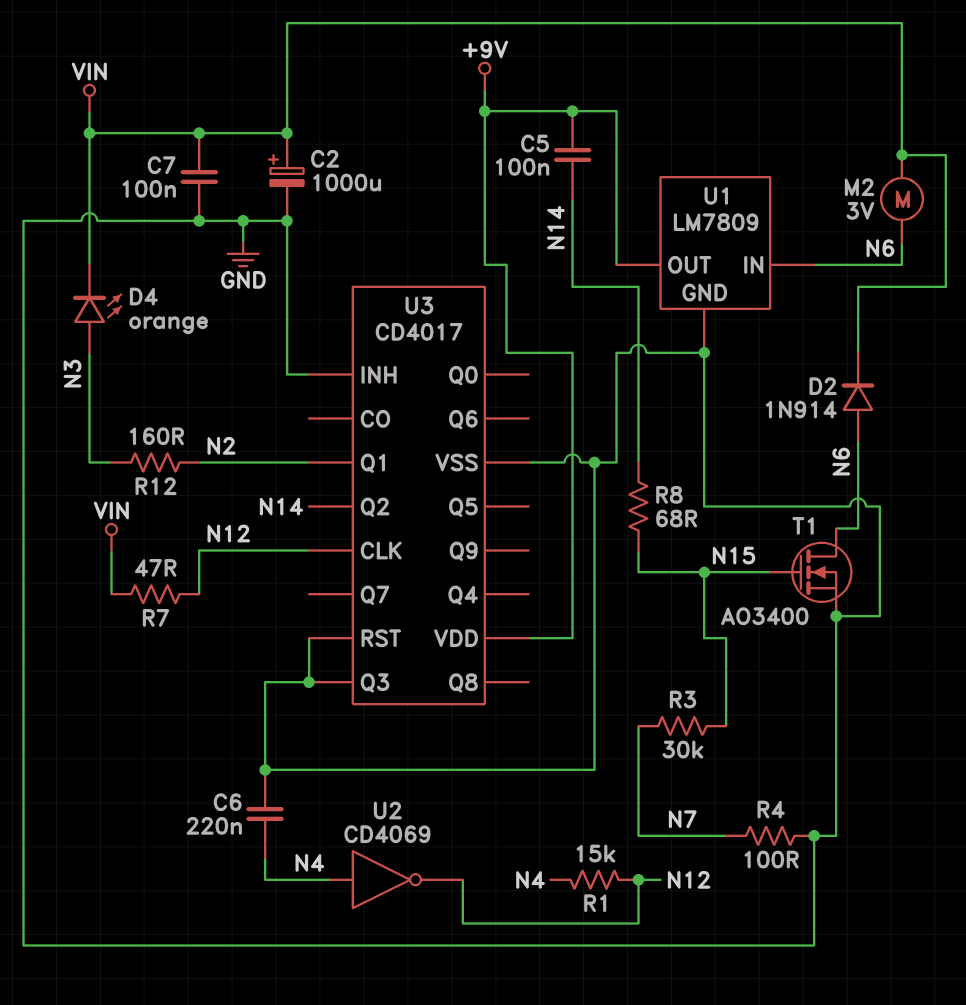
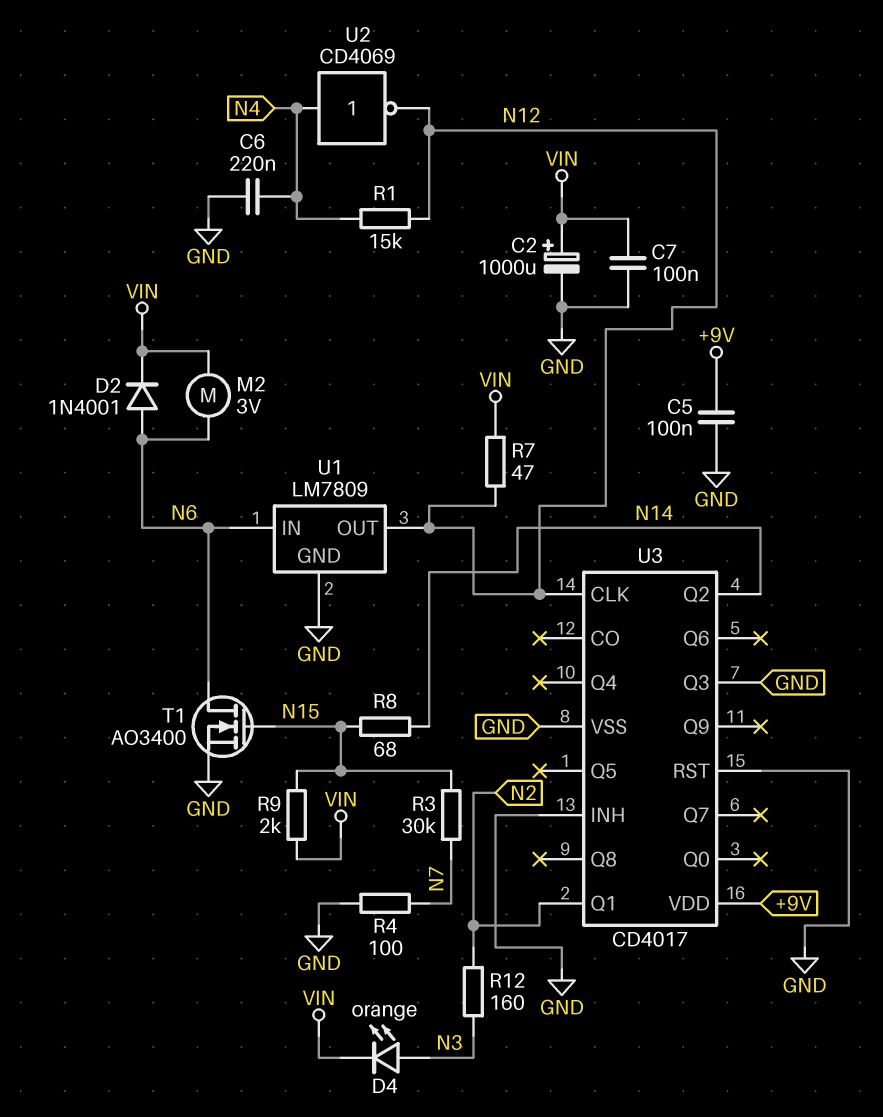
C5: 100nF (+9V, N14) -> 100nF (+9V, GND)
D2: diode 1N914 (A N6, K VIN) -> diode 1N4001 (A N6, K VIN)
R9: none -> 2k (N15, VIN)
U1 pin OUT: +9V -> N12

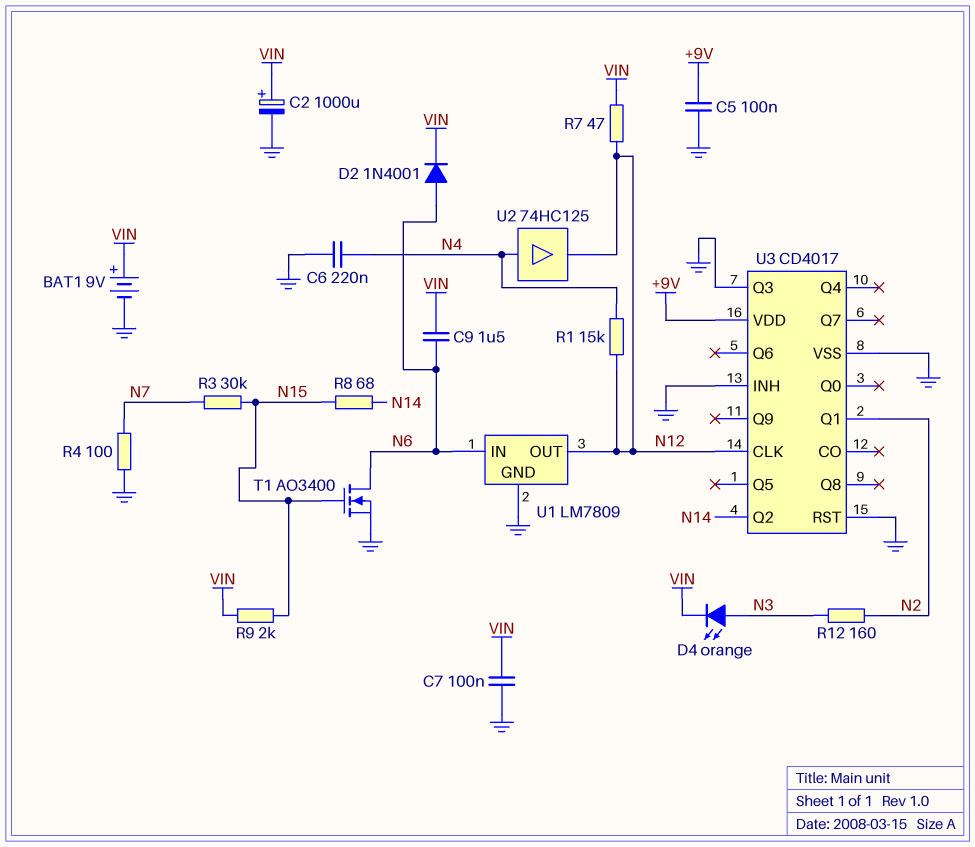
BAT1: none -> 9V (plus VIN, minus GND)
C9: none -> 1.5uF (N6, VIN)
M2: motor 3V (N6, VIN) -> none
U2: NOT CD4069 (in N4, out N12) -> buffer 74HC125 (in N4, out N12)

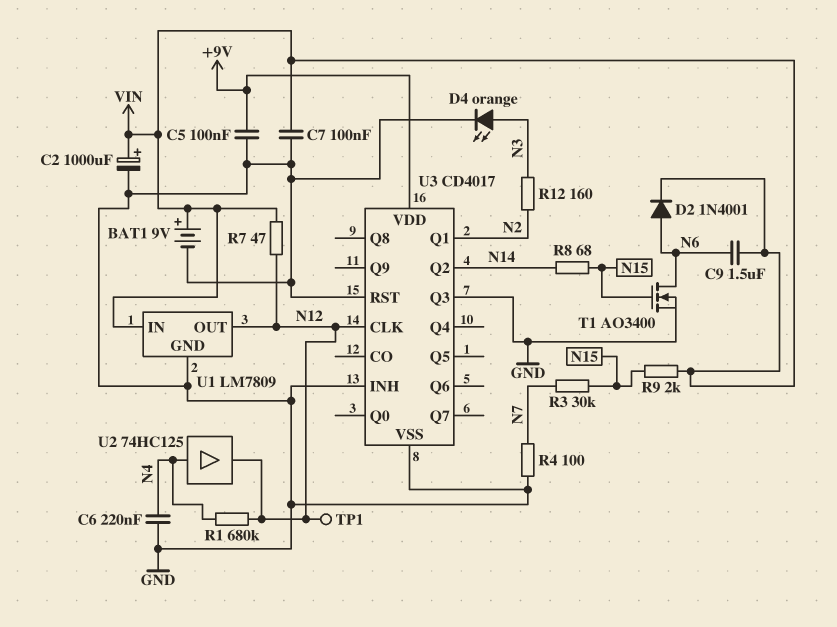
D4: LED orange (A N3, K VIN) -> LED orange (A N3, K GND)
R1: 15k (N4, N12) -> 680k (N4, N12)
TP1: none -> test point (N12)
U1 pin IN: N6 -> VIN

